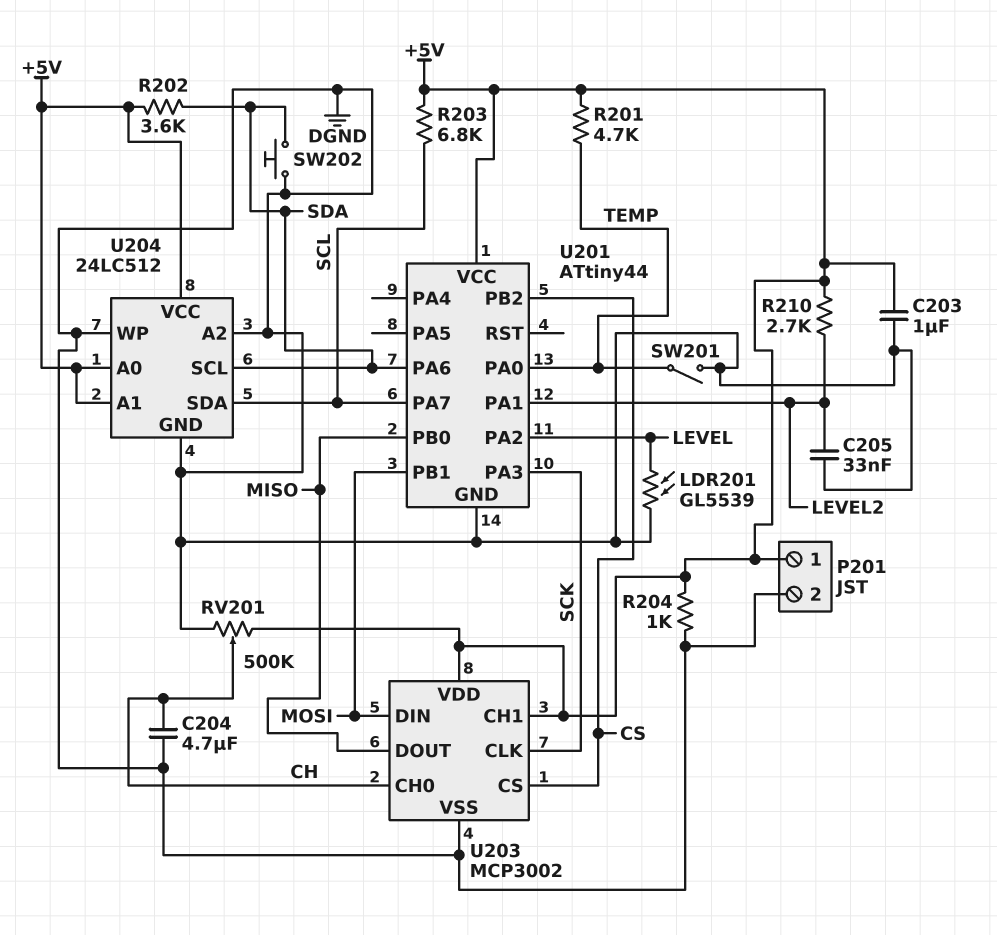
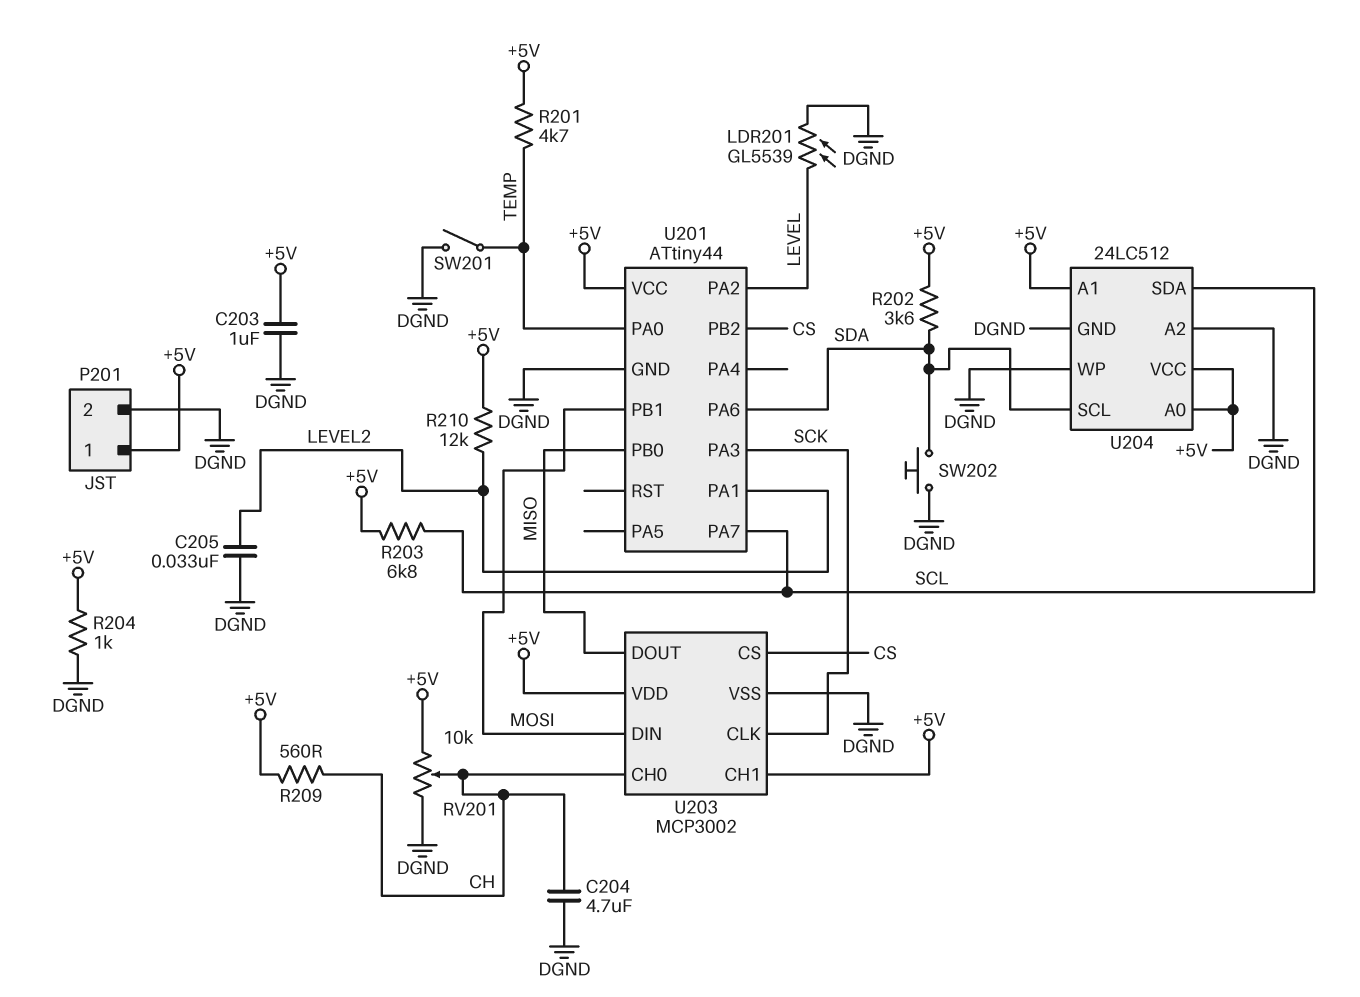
R209: none -> 560 (+5V, CH)
R210: 2.7k (+5V, LEVEL2) -> 12k (+5V, LEVEL2)
RV201: 500k (+5V, DGND, wiper CH) -> 10k (+5V, DGND, wiper CH)

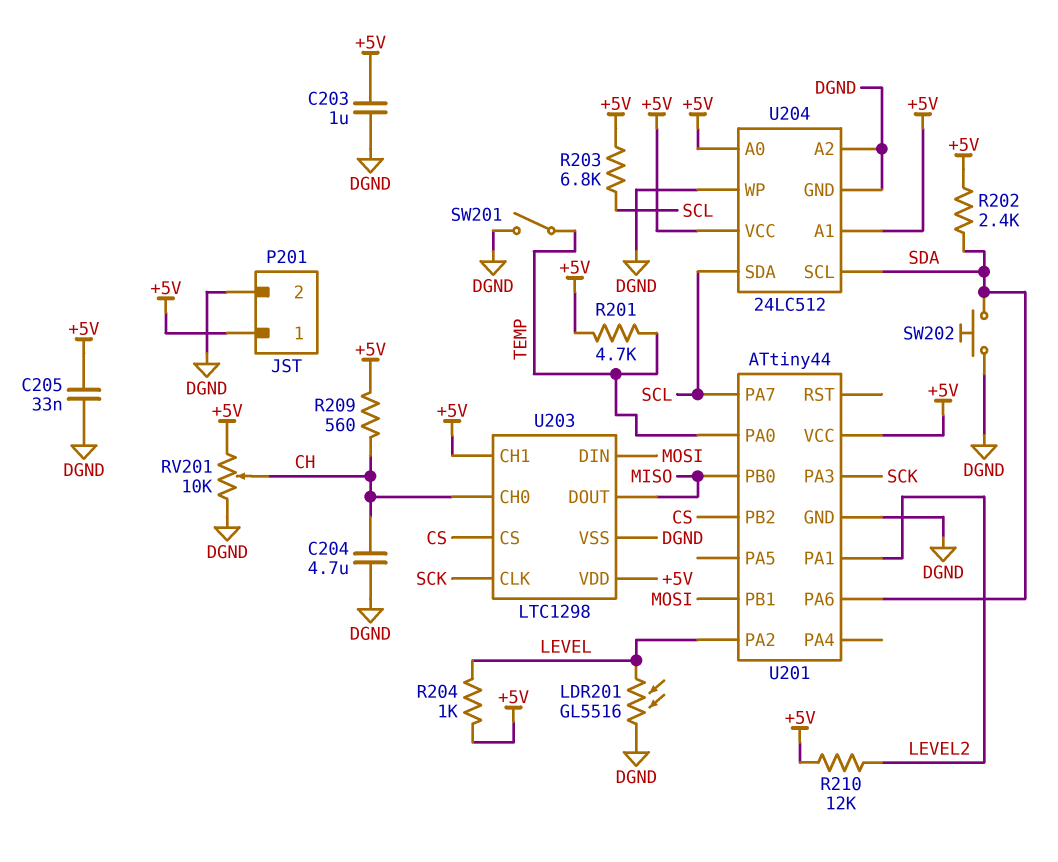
C205: 33nF (DGND, LEVEL2) -> 33nF (+5V, DGND)
LDR201: GL5539 (DGND, LEVEL) -> GL5516 (DGND, LEVEL)
R202: 3.6k (+5V, SDA) -> 2.4k (+5V, SDA)
R204: 1k (+5V, DGND) -> 1k (+5V, LEVEL)
U203: MCP3002 -> LTC1298

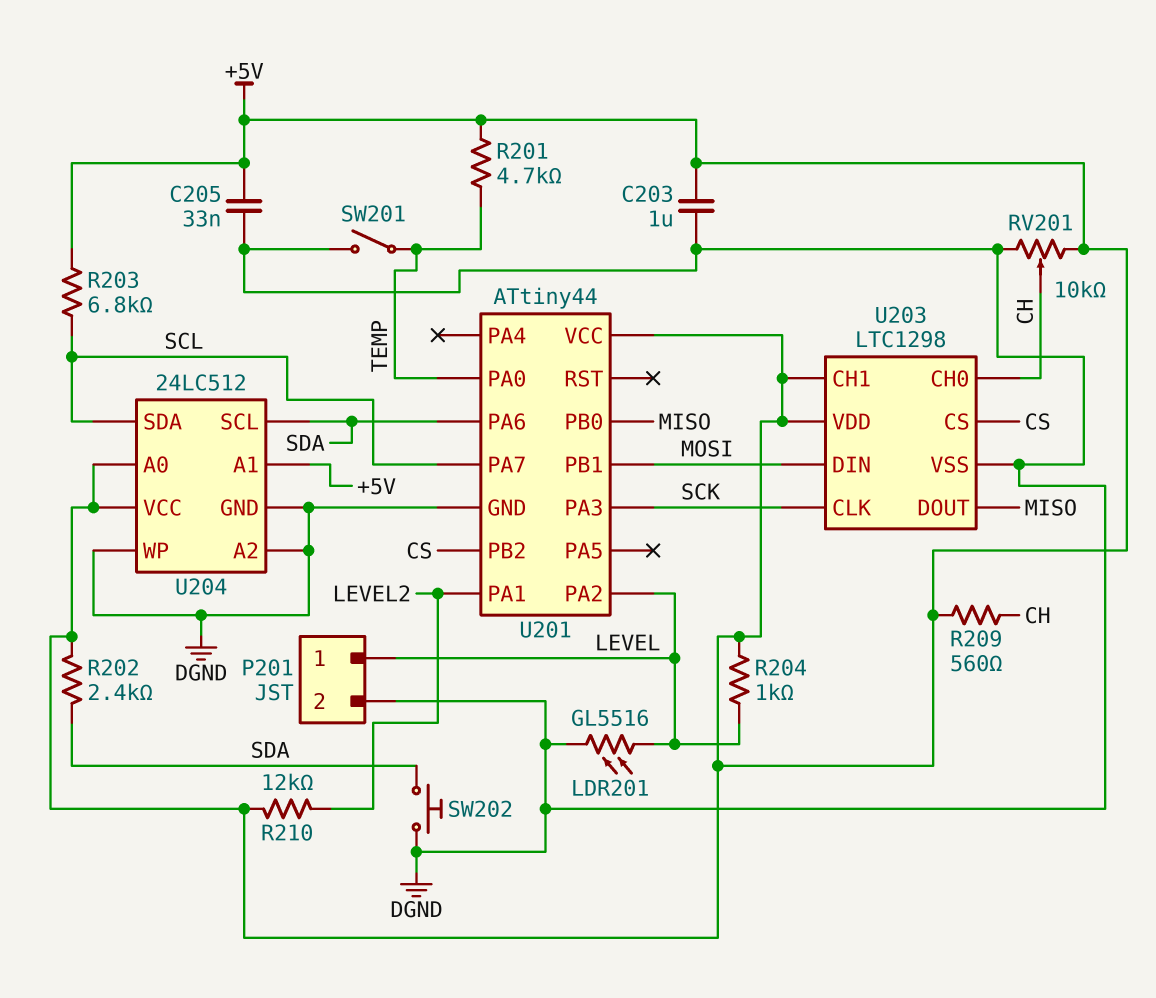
C204: 4.7uF (CH, DGND) -> none
P201 pin 1: +5V -> LEVEL

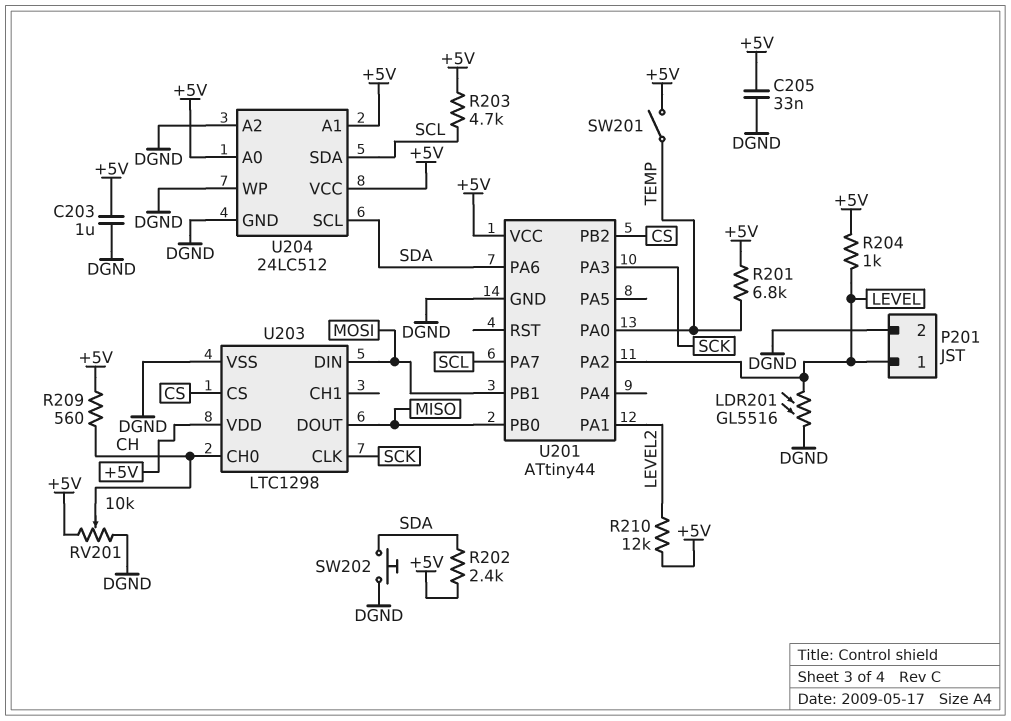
R201: 4.7k (+5V, TEMP) -> 6.8k (+5V, TEMP)
R203: 6.8k (+5V, SCL) -> 4.7k (+5V, SCL)
SW201: switch (DGND, TEMP) -> switch (+5V, TEMP)
U203 pin CH1: +5V -> none

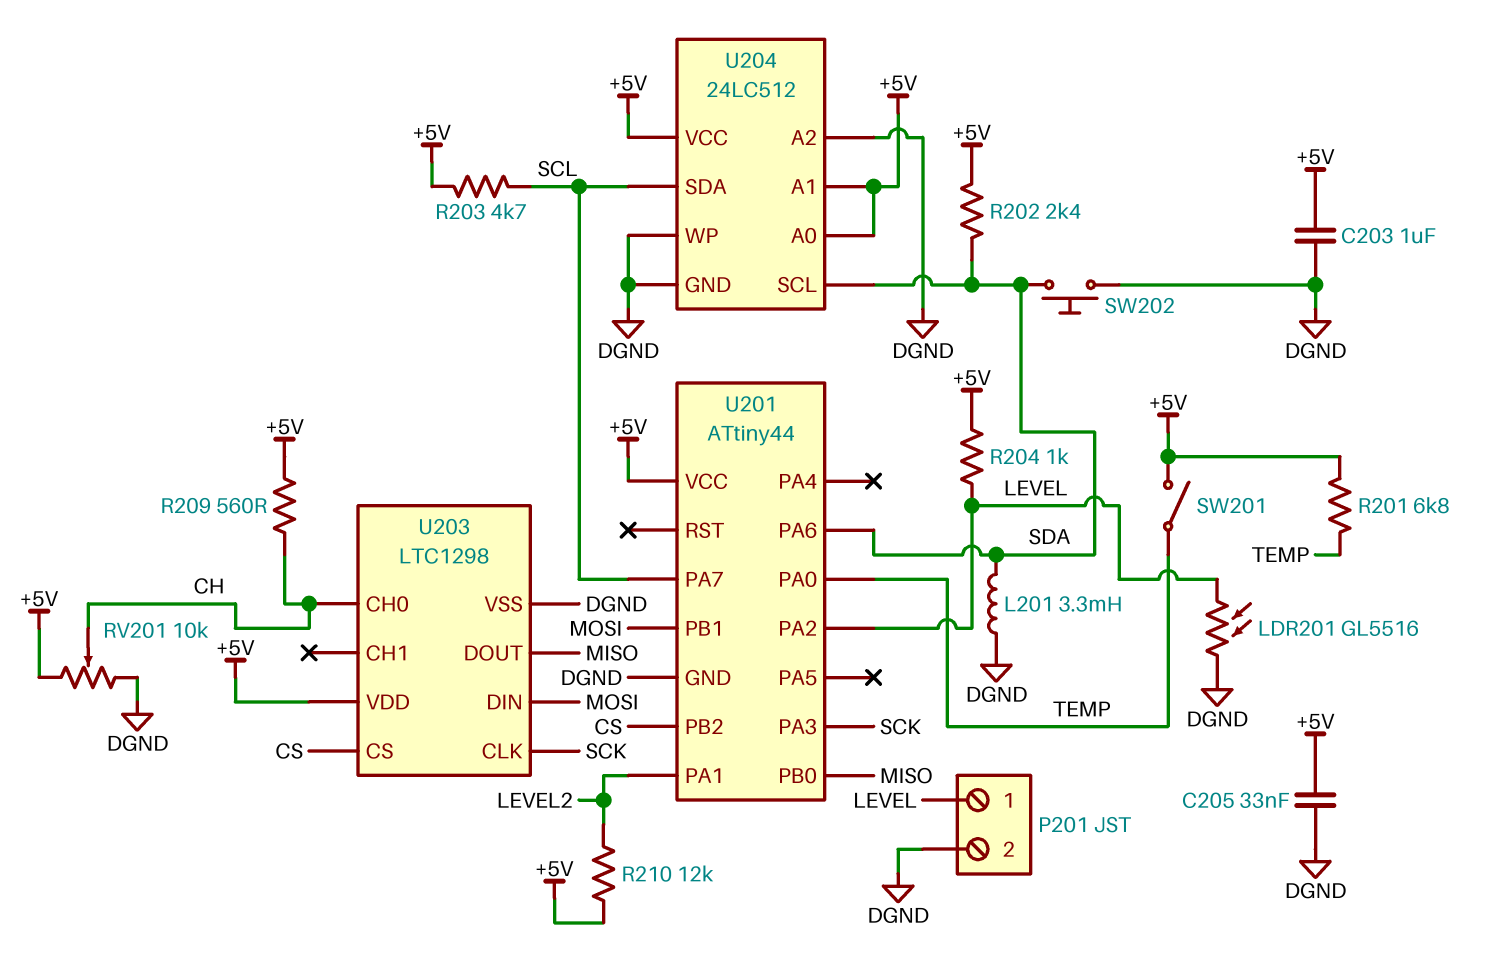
L201: none -> 3.3mH (DGND, SDA)

